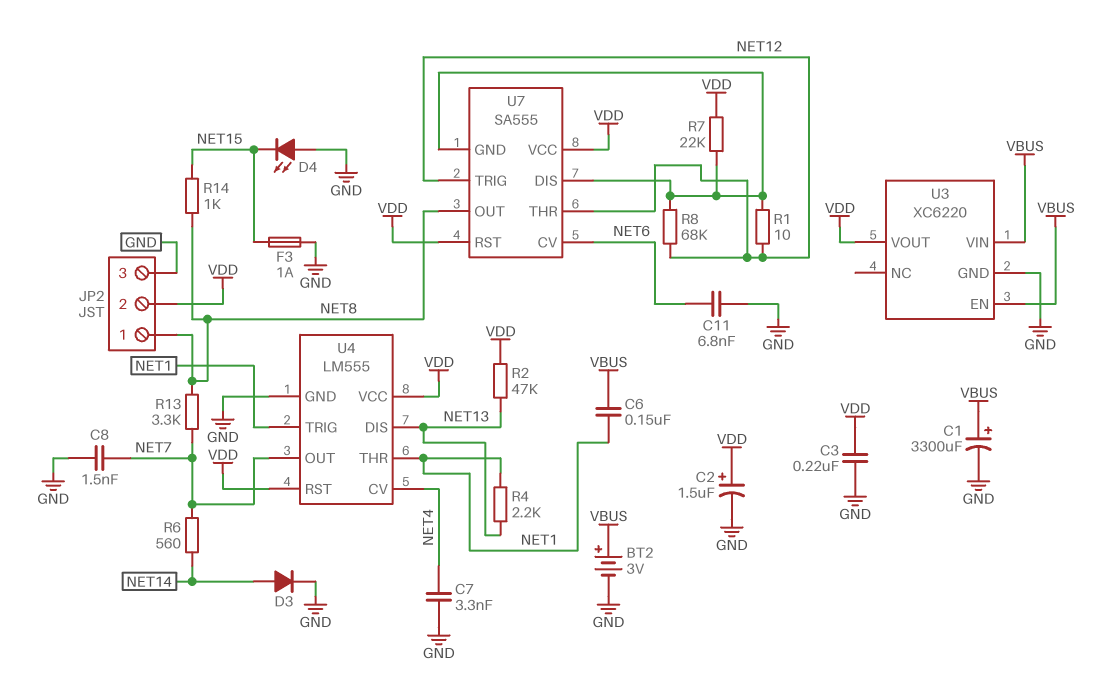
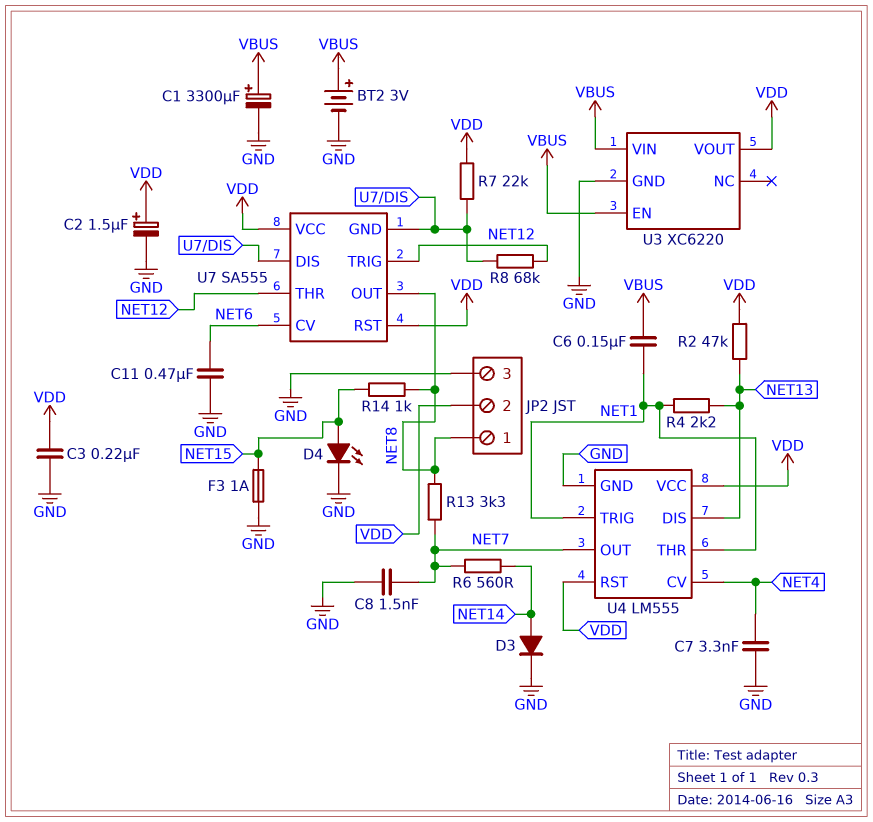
C11: 6.8nF (GND, NET6) -> 470nF (GND, NET6)
D4: LED (A GND, K NET15) -> LED (A NET15, K GND)
R1: 10 (NET12, U7/DIS) -> none

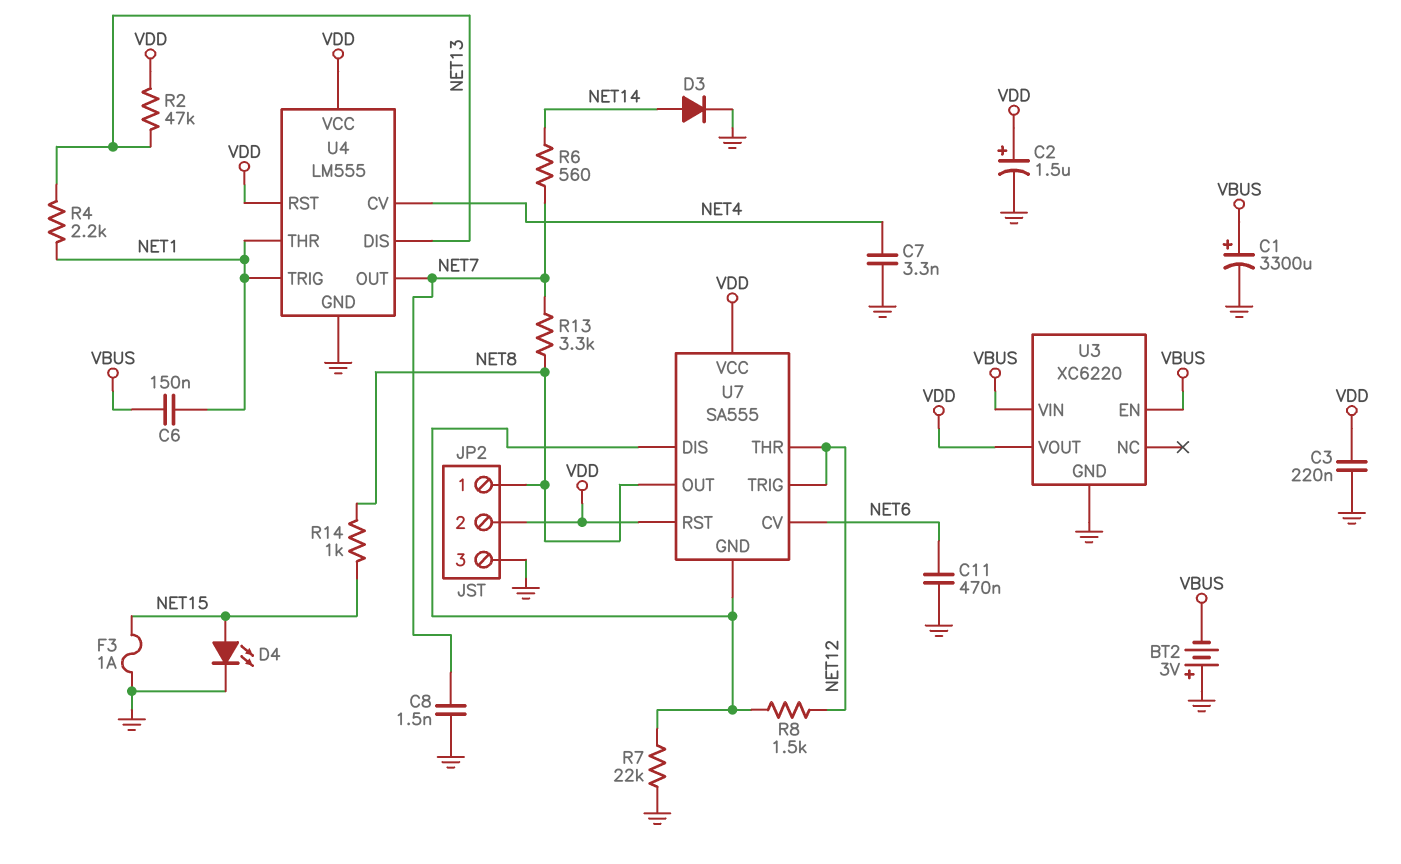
BT2: 3V (plus VBUS, minus GND) -> 3V (plus GND, minus VBUS)
R7: 22k (U7/DIS, VDD) -> 22k (GND, U7/DIS)
R8: 68k (NET12, U7/DIS) -> 1.5k (NET12, U7/DIS)

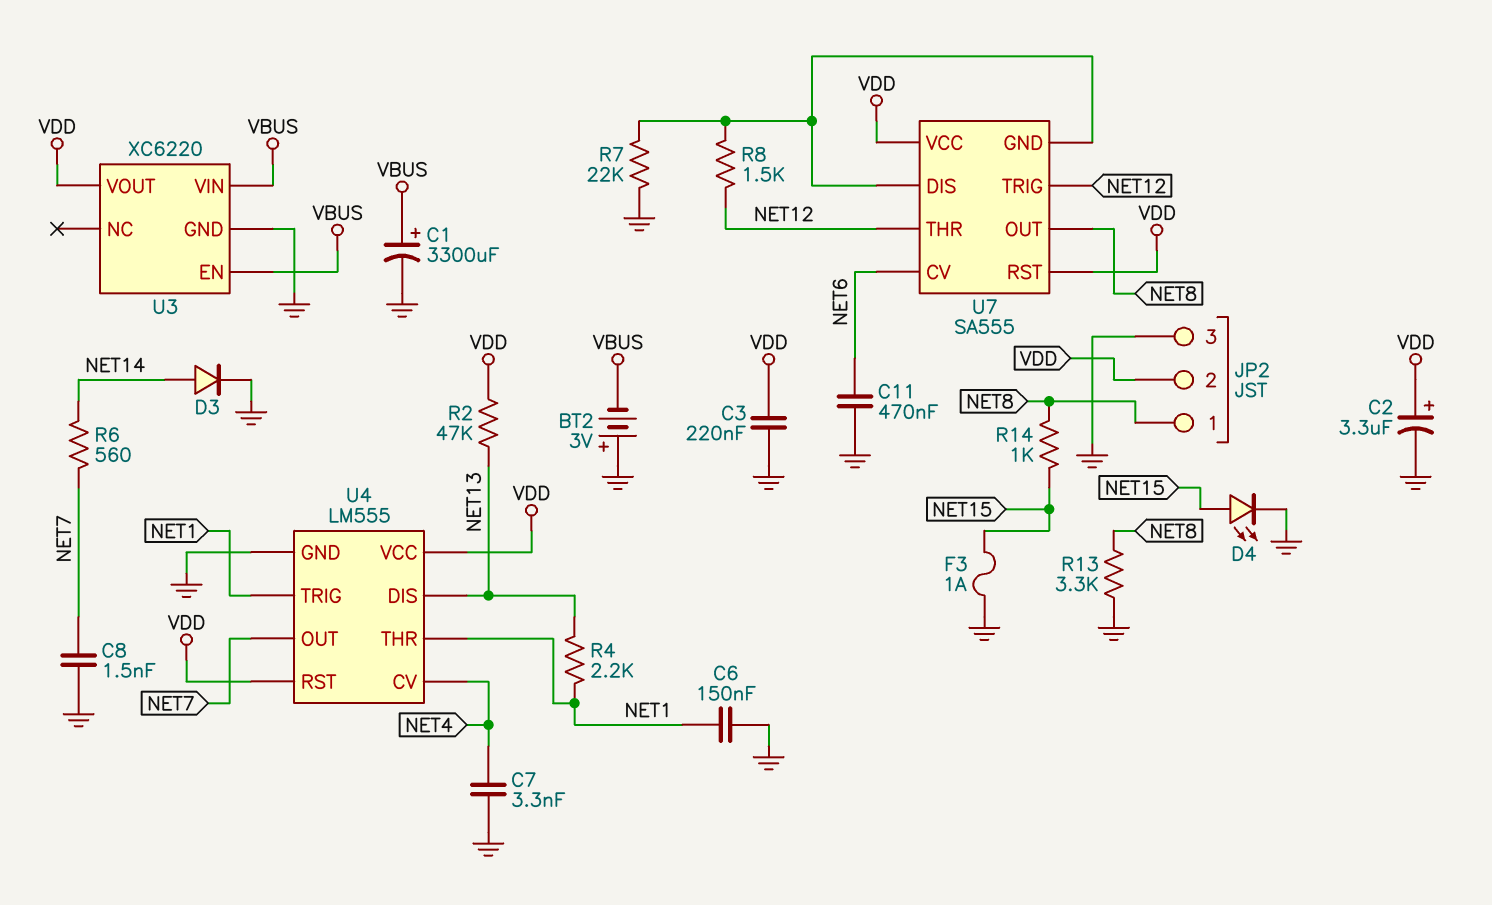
C2: 1.5uF (plus VDD, minus GND) -> 3.3uF (plus VDD, minus GND)
C6: 150nF (NET1, VBUS) -> 150nF (GND, NET1)
R13: 3.3k (NET7, NET8) -> 3.3k (GND, NET8)

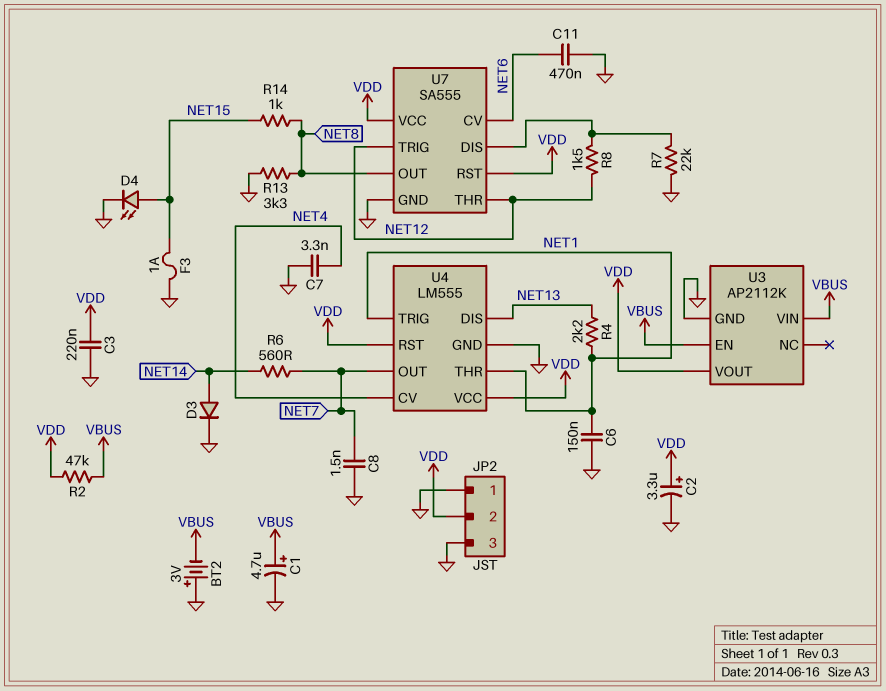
C1: 3300uF (plus VBUS, minus GND) -> 4.7uF (plus VBUS, minus GND)
JP2 pin 1: NET8 -> GND
R2: 47k (NET13, VDD) -> 47k (VBUS, VDD)
U3: XC6220 -> AP2112K
U7 pin GND: U7/DIS -> GND

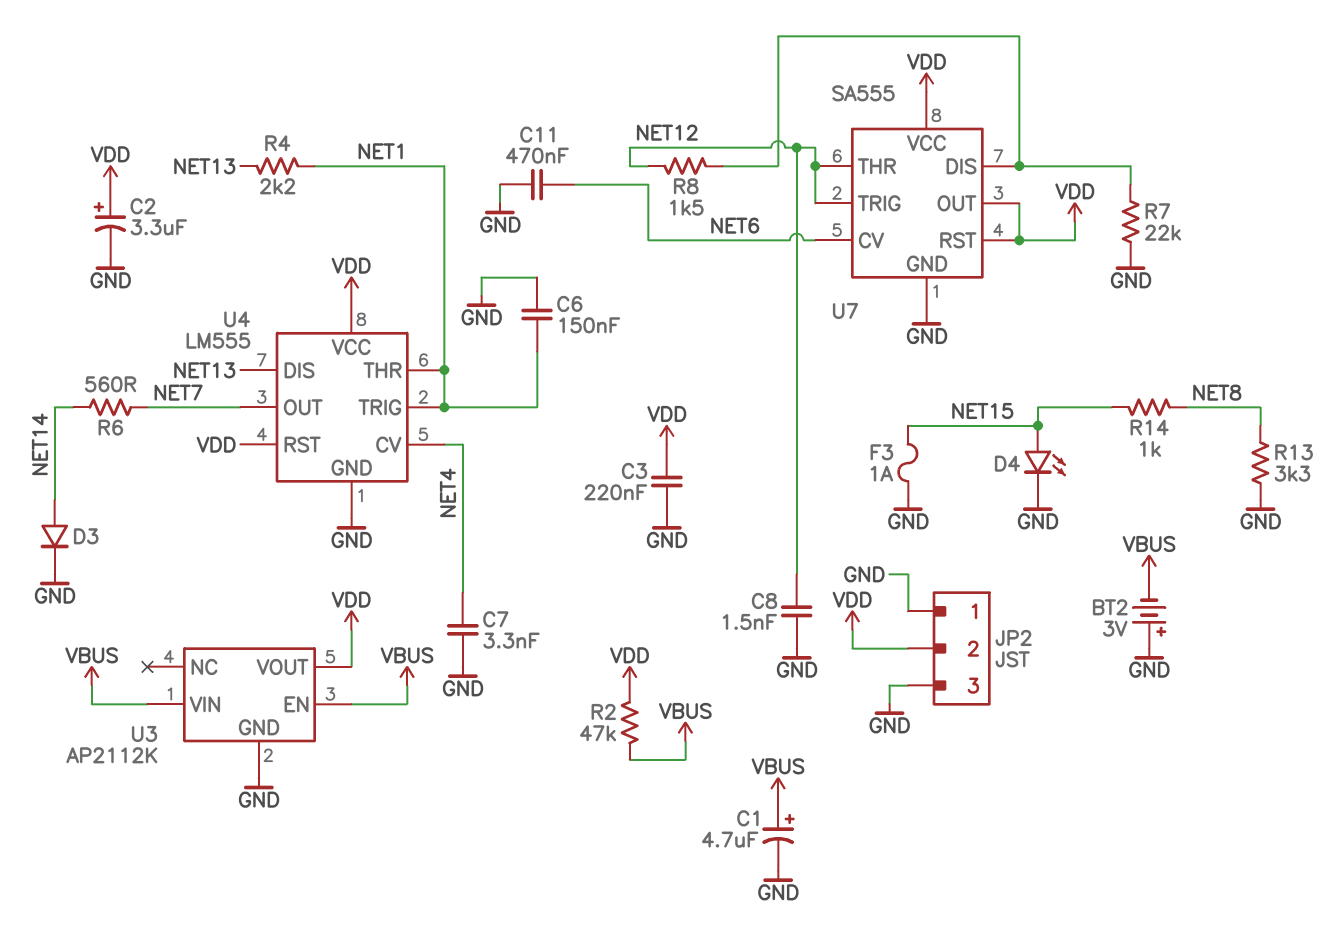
C8: 1.5nF (GND, NET7) -> 1.5nF (GND, NET12)
U7 pin OUT: NET8 -> VDD

